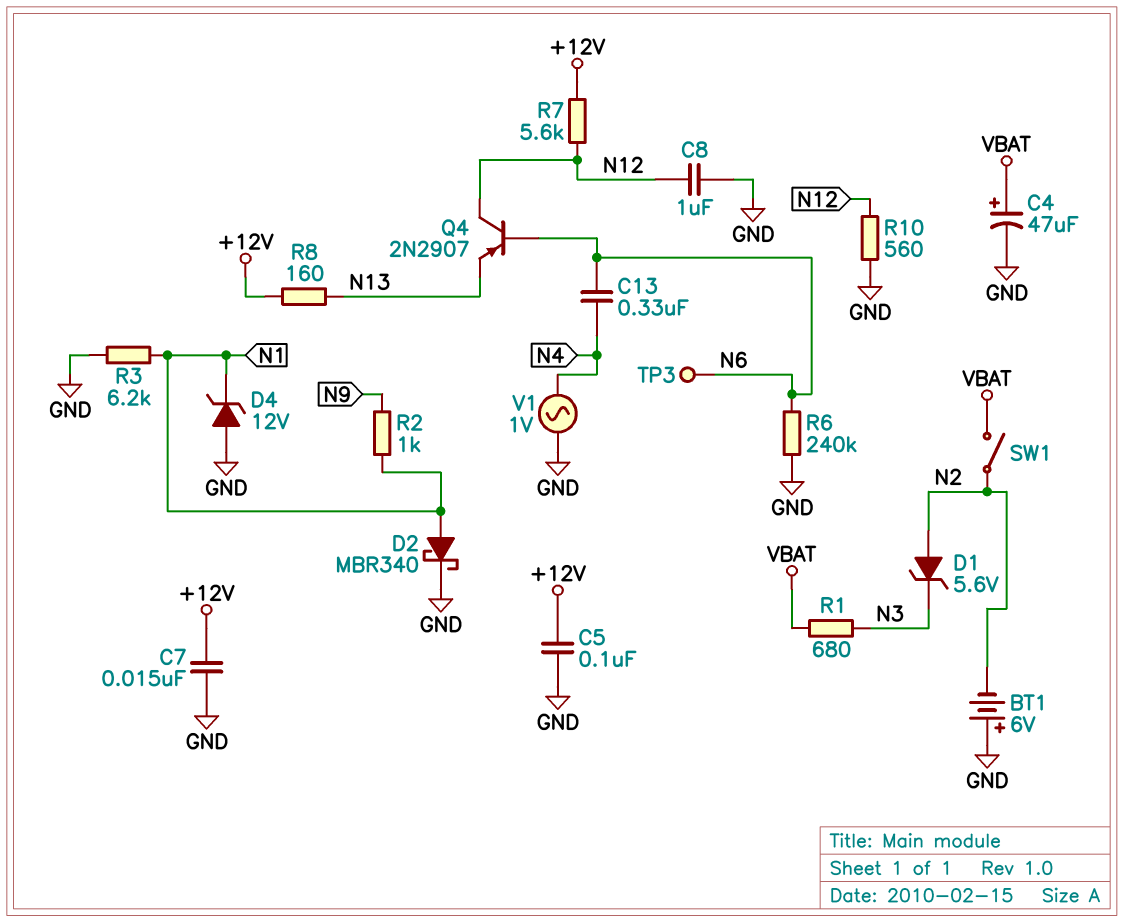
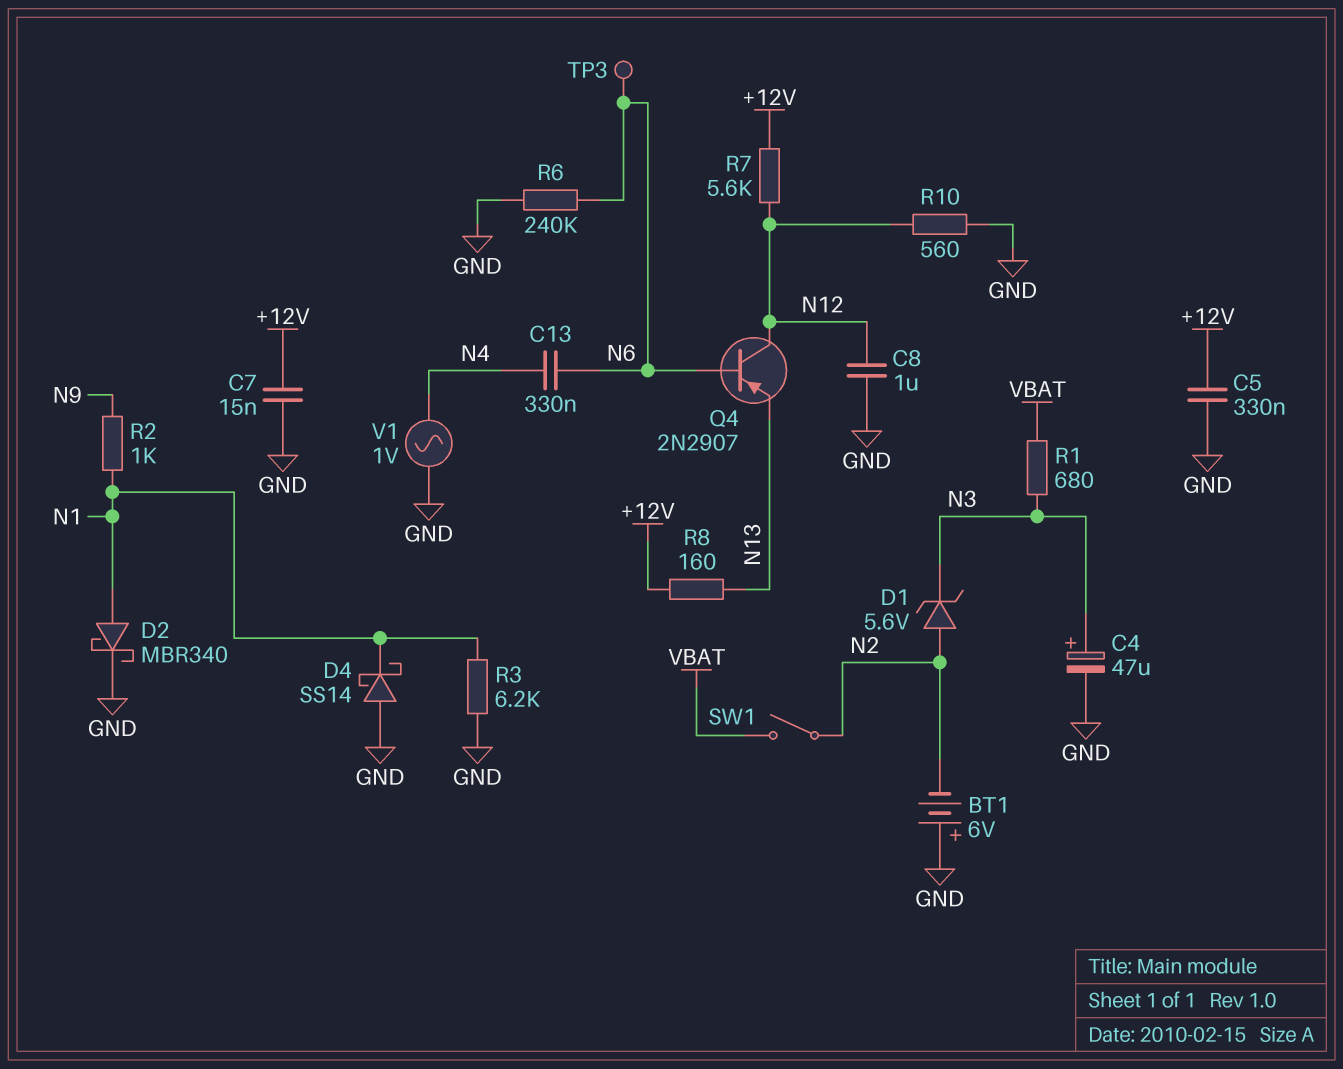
C4: 47uF (plus VBAT, minus GND) -> 47uF (plus N3, minus GND)
C5: 100nF (+12V, GND) -> 330nF (+12V, GND)
D4: zener 12V (A GND, K N1) -> schottky SS14 (A GND, K N1)

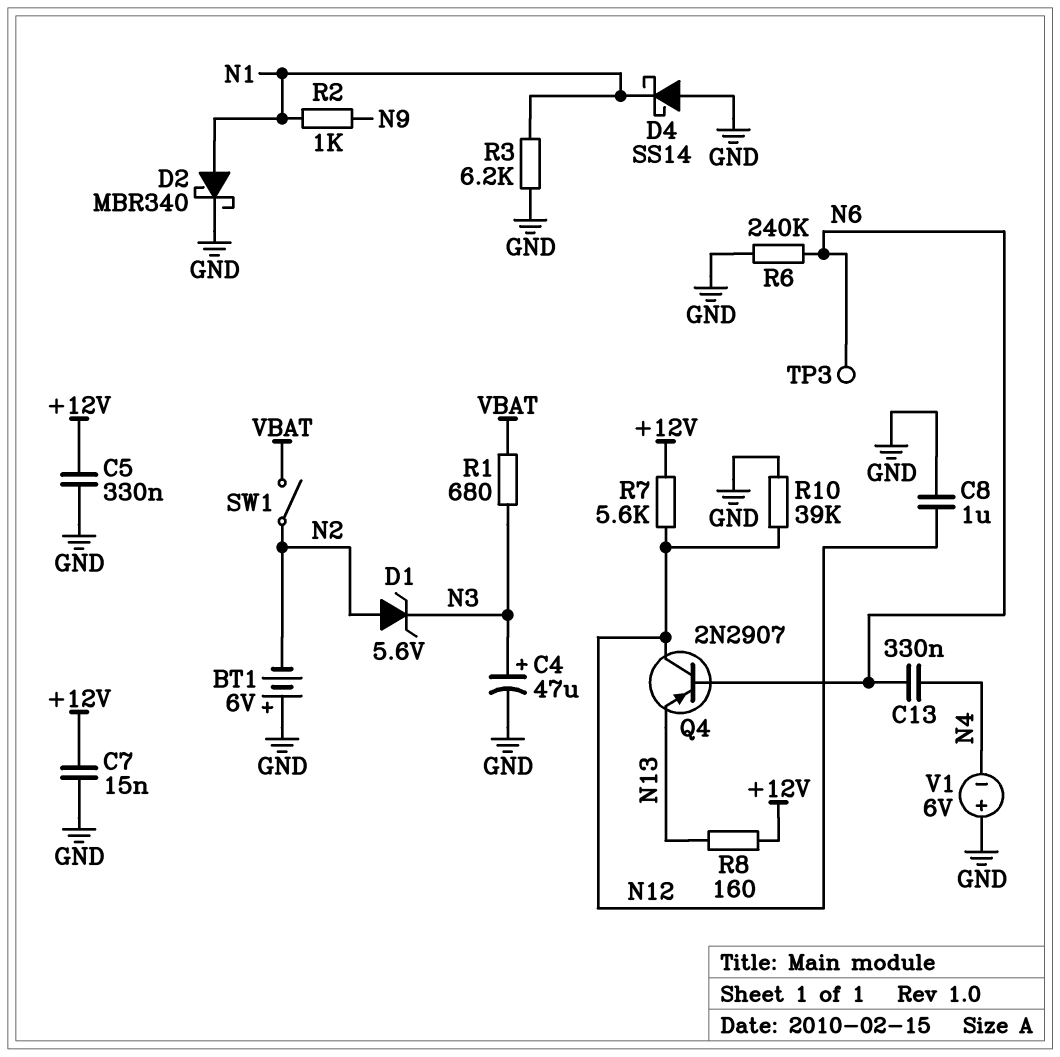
R10: 560 (GND, N12) -> 39k (GND, N12)
V1: AC 1V (GND, N4) -> 6V (plus GND, minus N4)

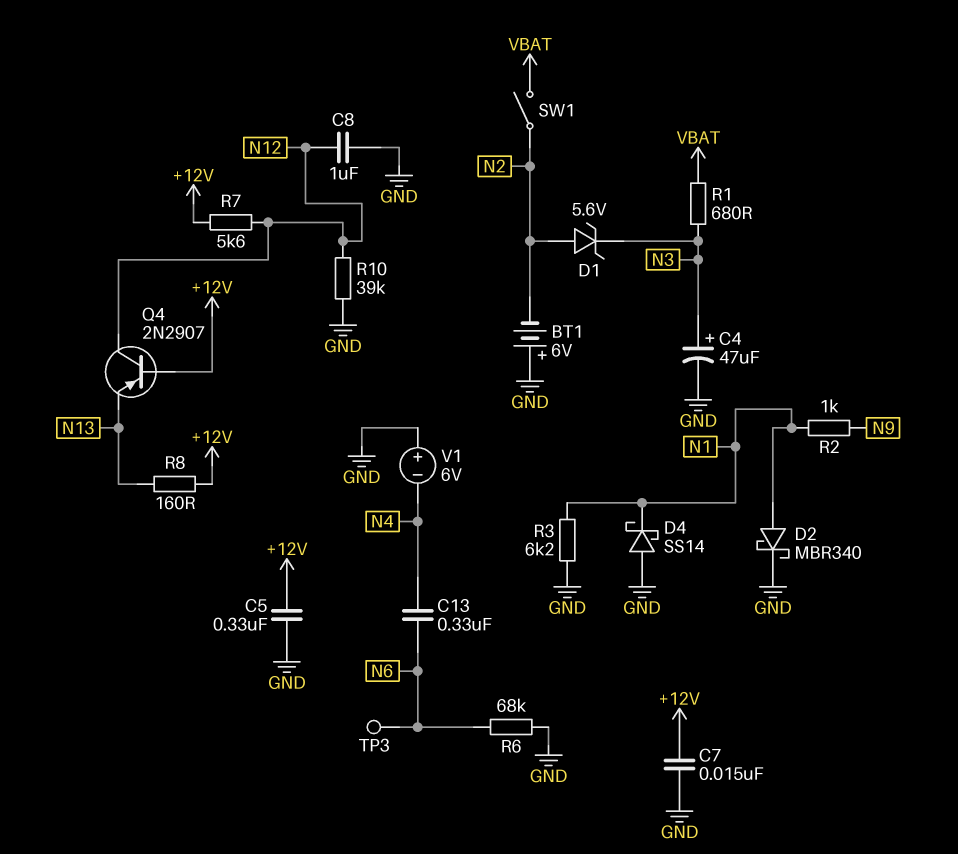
Q4: PNP 2N2907 (B N6, C N12, E N13) -> PNP 2N2907 (B +12V, C N12, E N13)
R6: 240k (GND, N6) -> 68k (GND, N6)

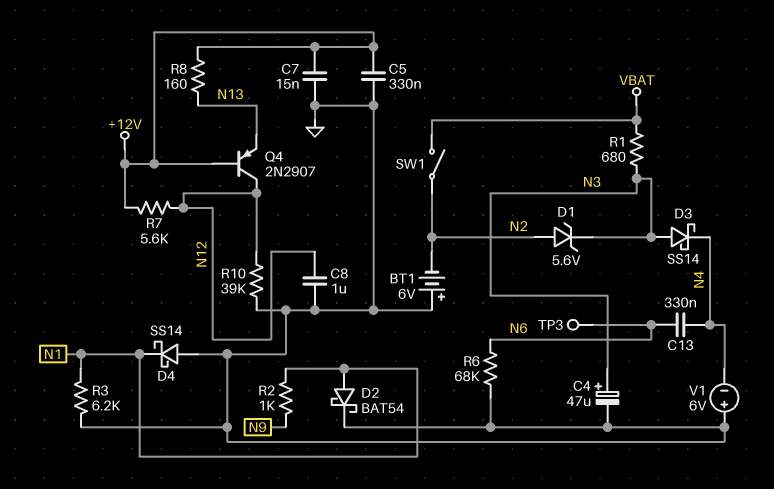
D2: schottky MBR340 (A N1, K GND) -> schottky BAT54 (A N1, K GND)
D3: none -> schottky SS14 (A N3, K N4)

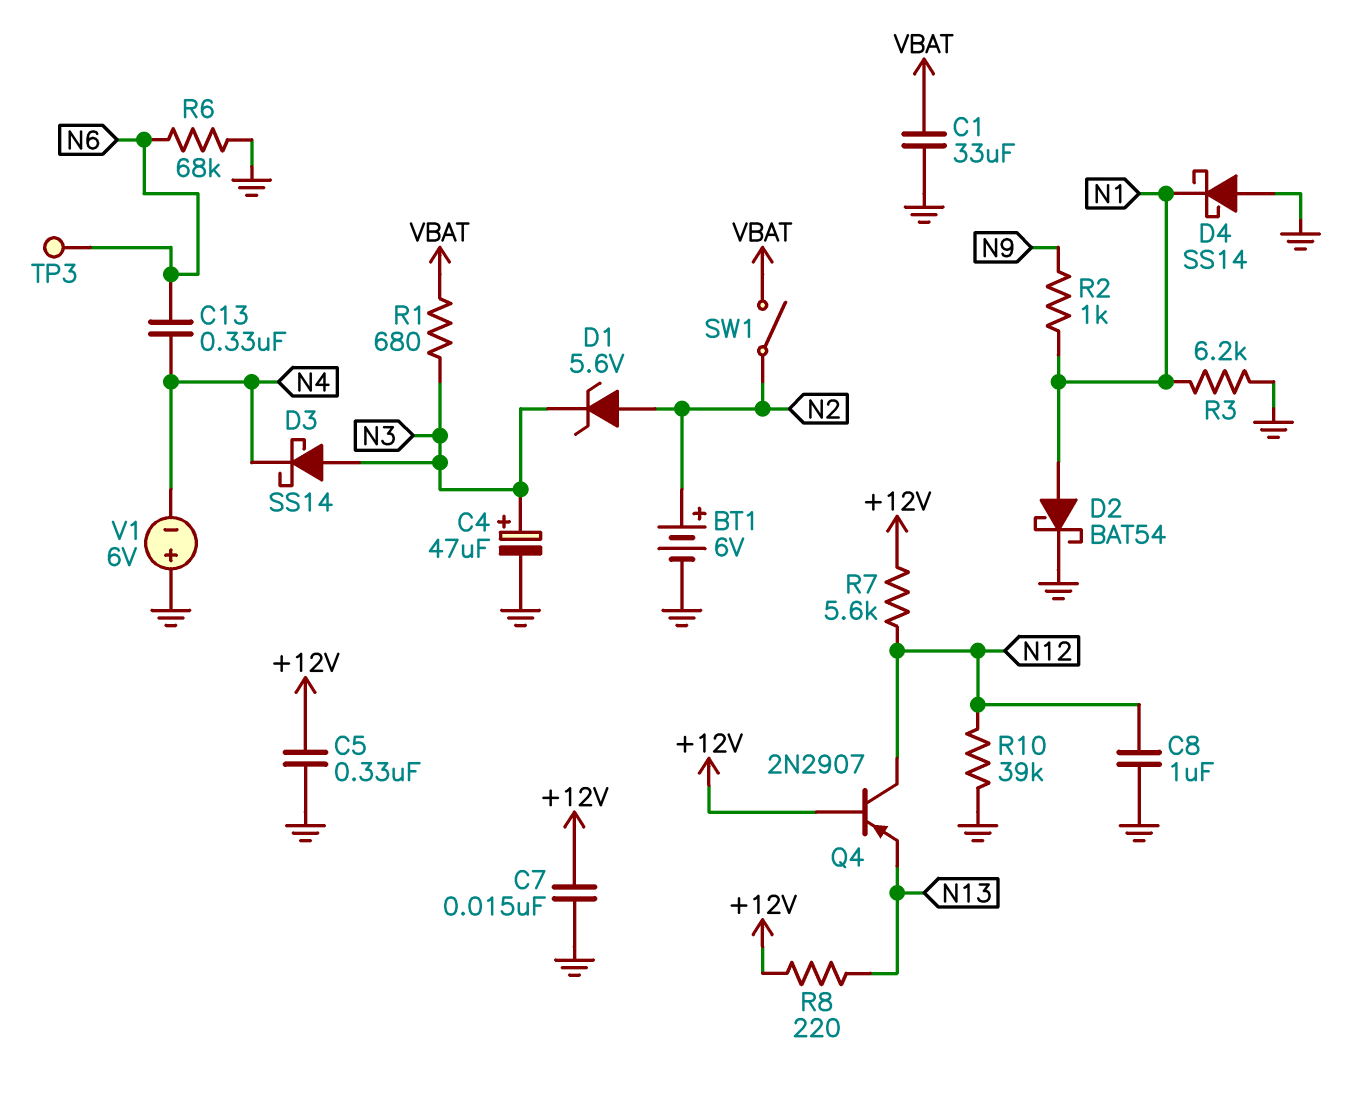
BT1: 6V (plus GND, minus N2) -> 6V (plus N2, minus GND)
C1: none -> 33uF (GND, VBAT)
R8: 160 (+12V, N13) -> 220 (+12V, N13)

